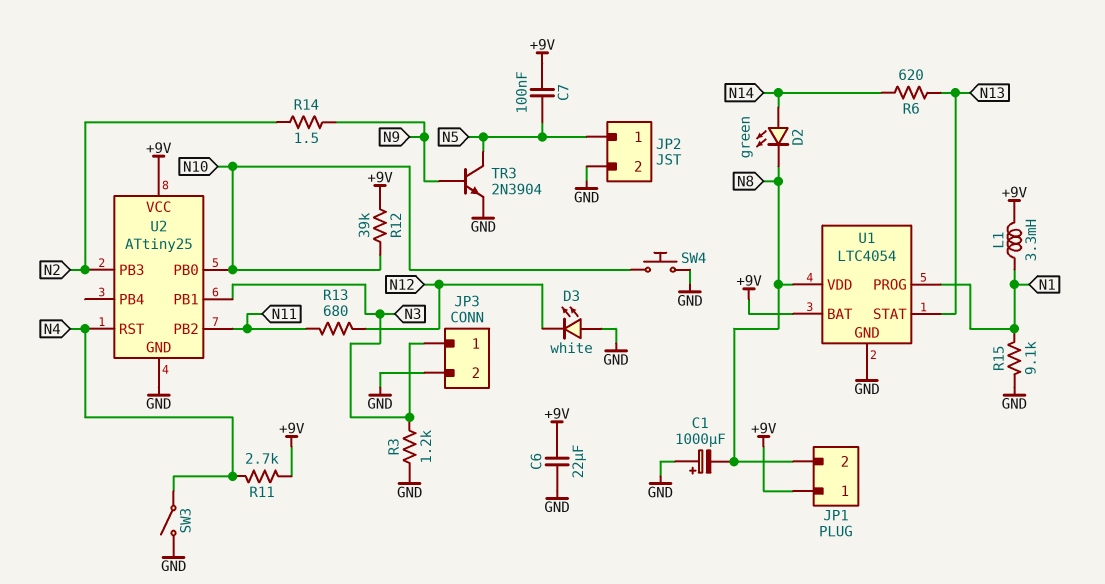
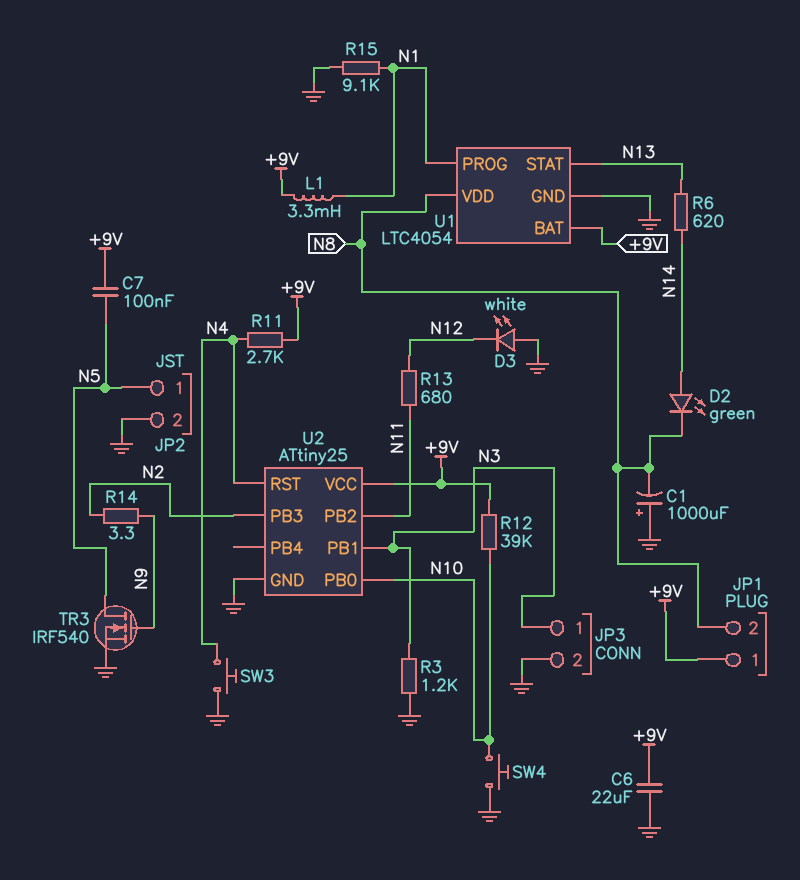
R14: 1.5 (N2, N9) -> 3.3 (N2, N9)
SW3: switch (GND, N4) -> button (GND, N4)
TR3: NPN 2N3904 (B N9, C N5, E GND) -> NMOS IRF540 (G N9, D N5, S GND)

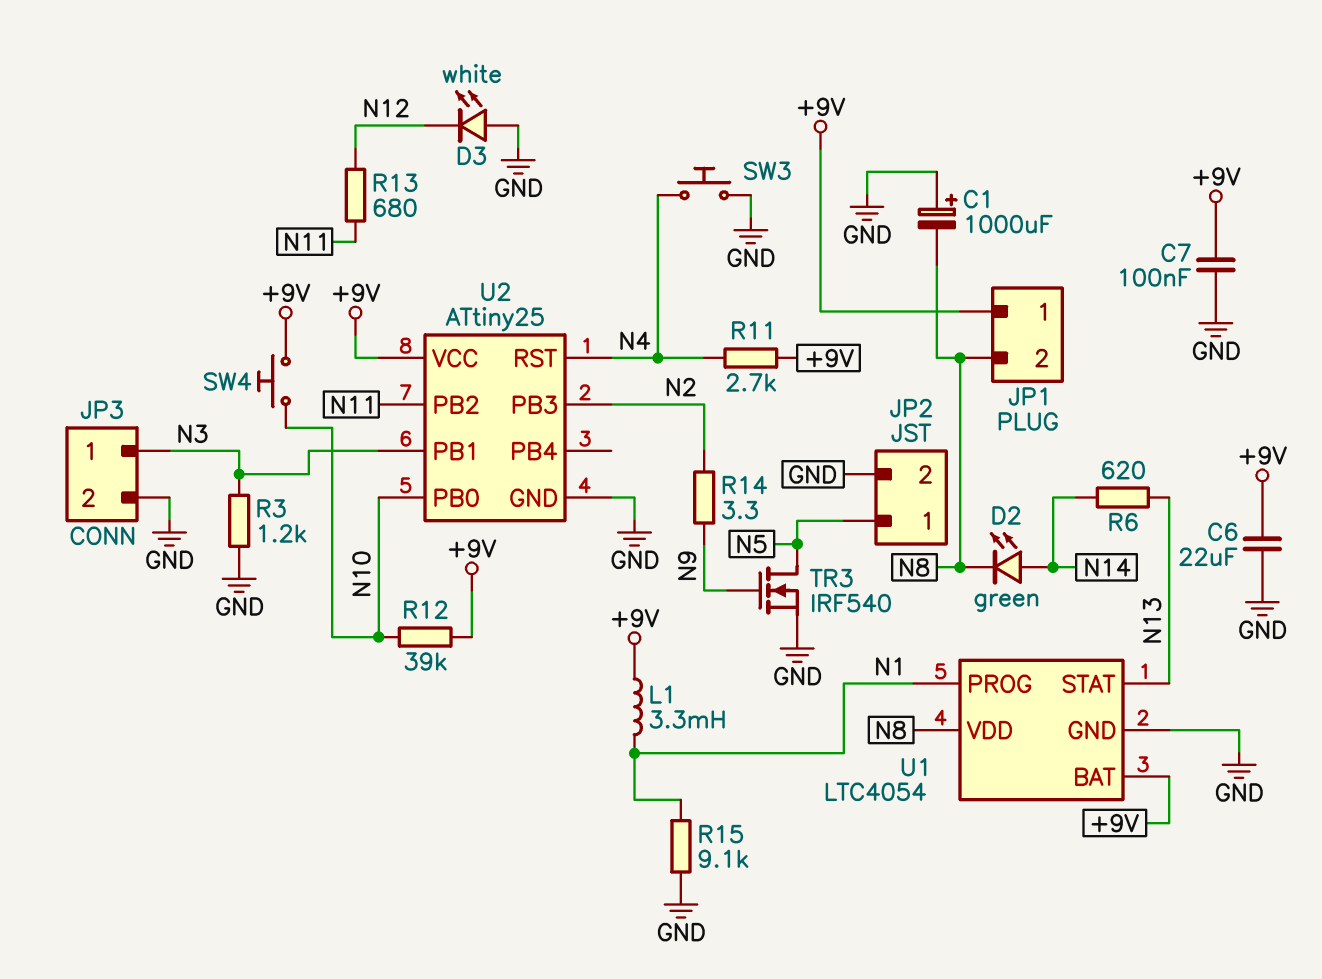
C7: 100nF (+9V, N5) -> 100nF (+9V, GND)
SW4: button (GND, N10) -> button (+9V, N10)

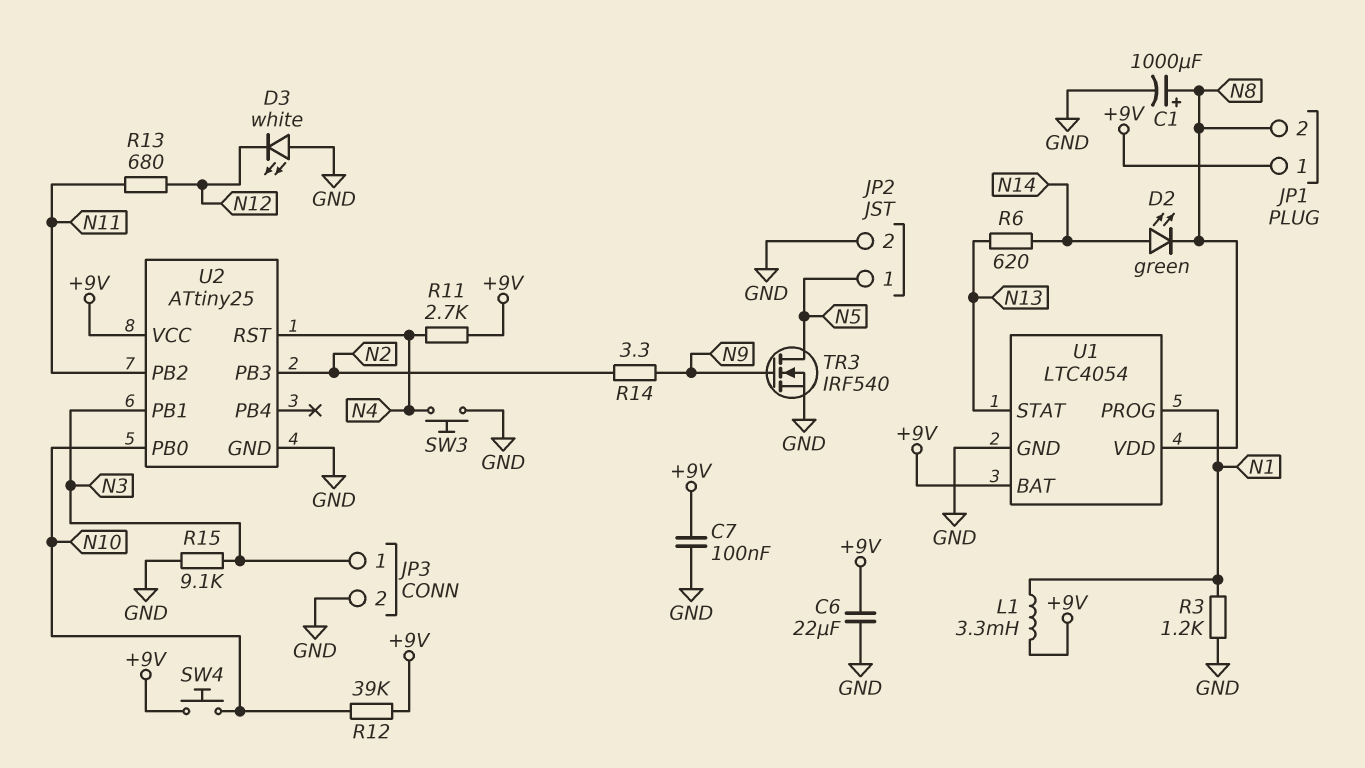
C1: 1000uF (plus GND, minus N8) -> 1000uF (plus N8, minus GND)
R3: 1.2k (GND, N3) -> 1.2k (GND, N1)
R15: 9.1k (GND, N1) -> 9.1k (GND, N3)

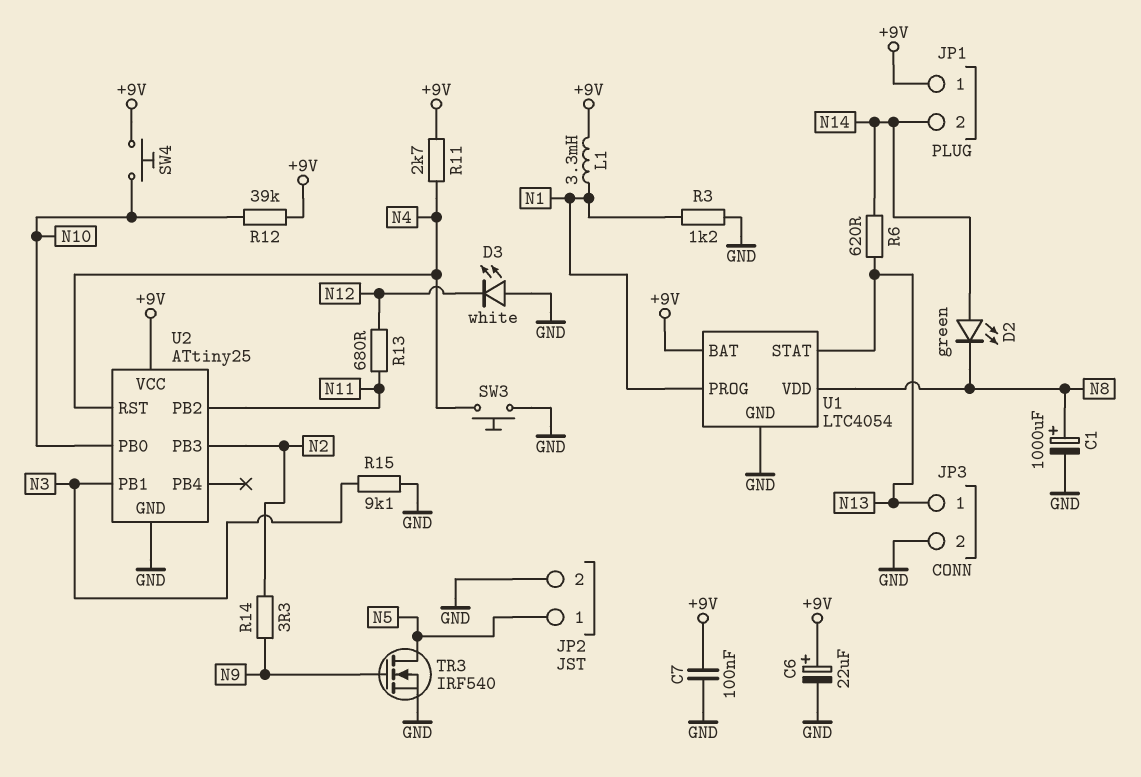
C6: 22uF (+9V, GND) -> 22uF (plus +9V, minus GND)
JP1 pin 2: N8 -> N14
JP3 pin 1: N3 -> N13

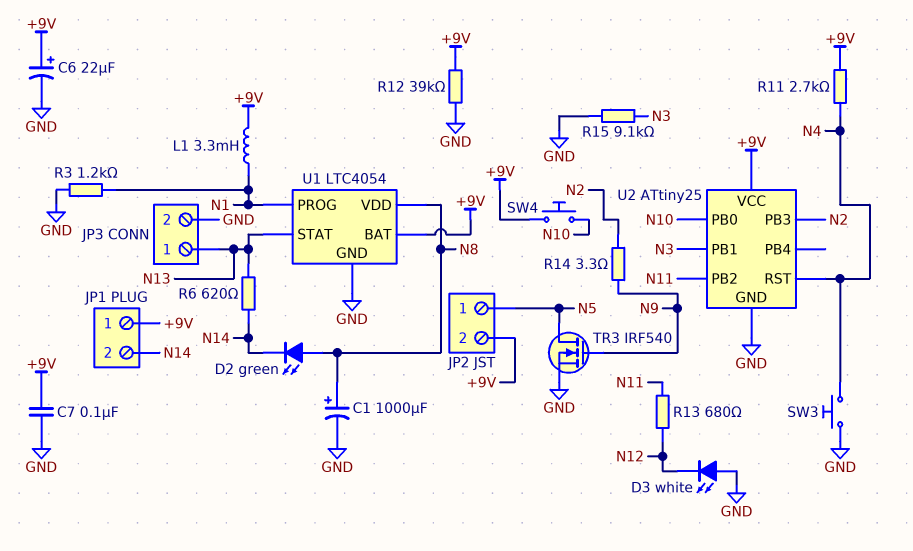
D2: LED green (A N14, K N8) -> LED green (A N8, K N14)
JP2 pin 2: GND -> +9V
R12: 39k (+9V, N10) -> 39k (+9V, GND)

